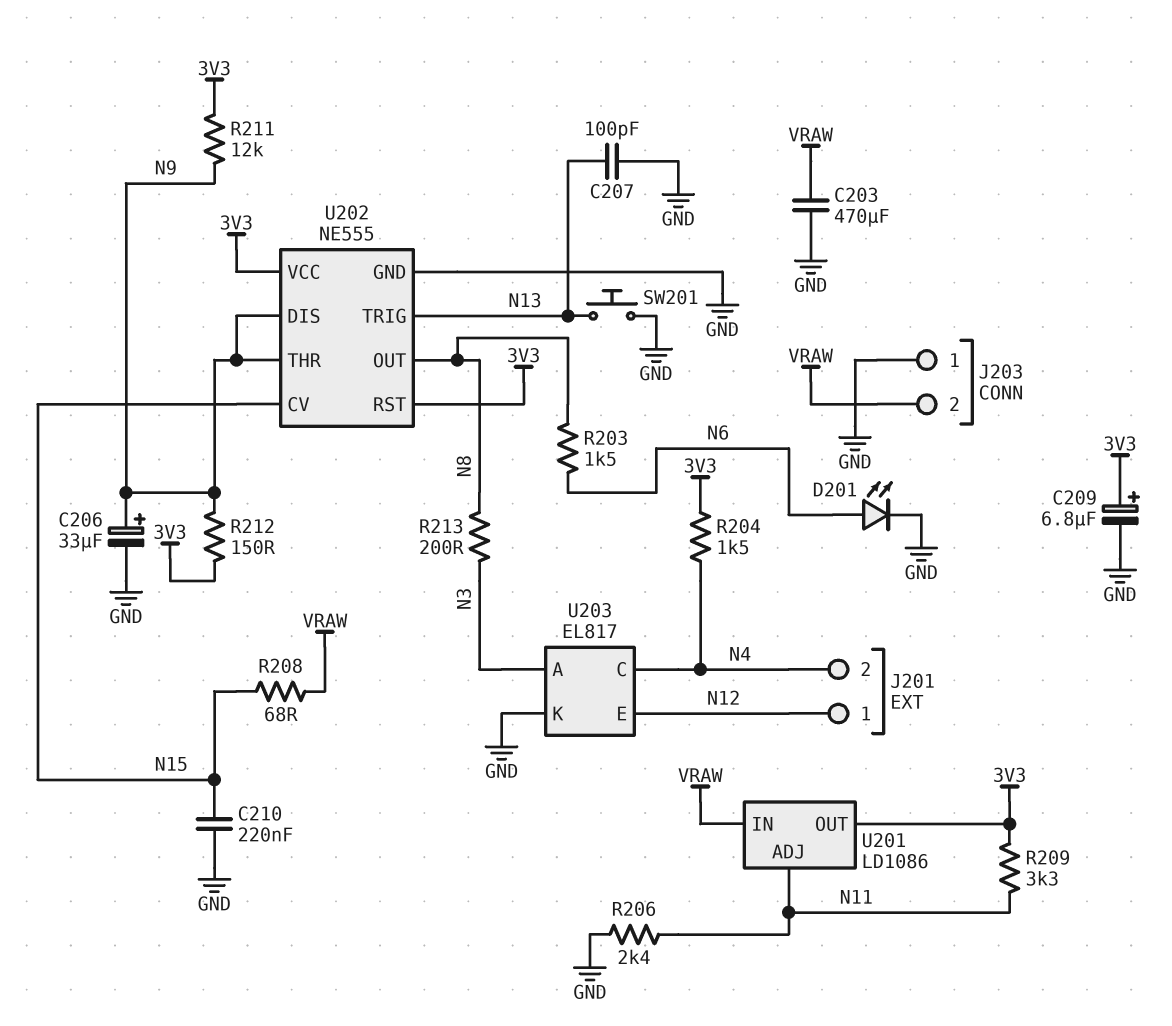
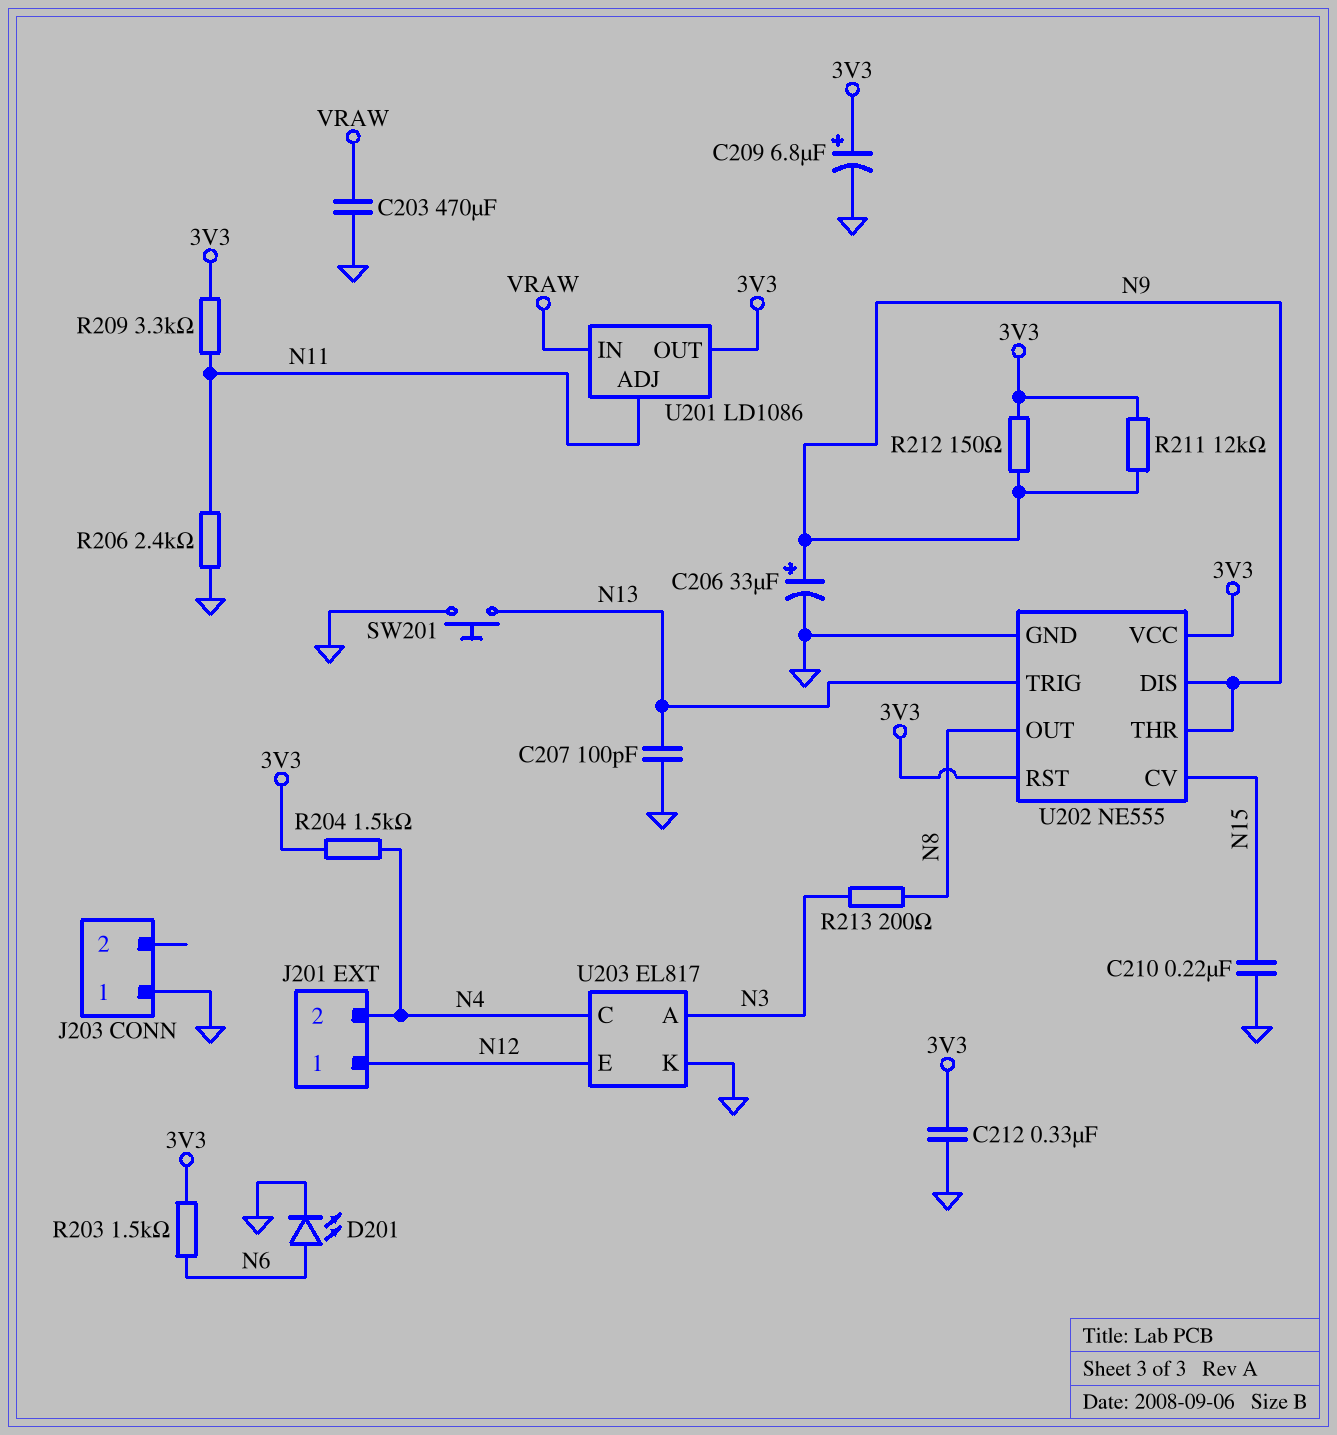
C212: none -> 330nF (3V3, GND)
J203 pin 2: VRAW -> none
R203: 1.5k (N6, N8) -> 1.5k (3V3, N6)
R208: 68 (N15, VRAW) -> none

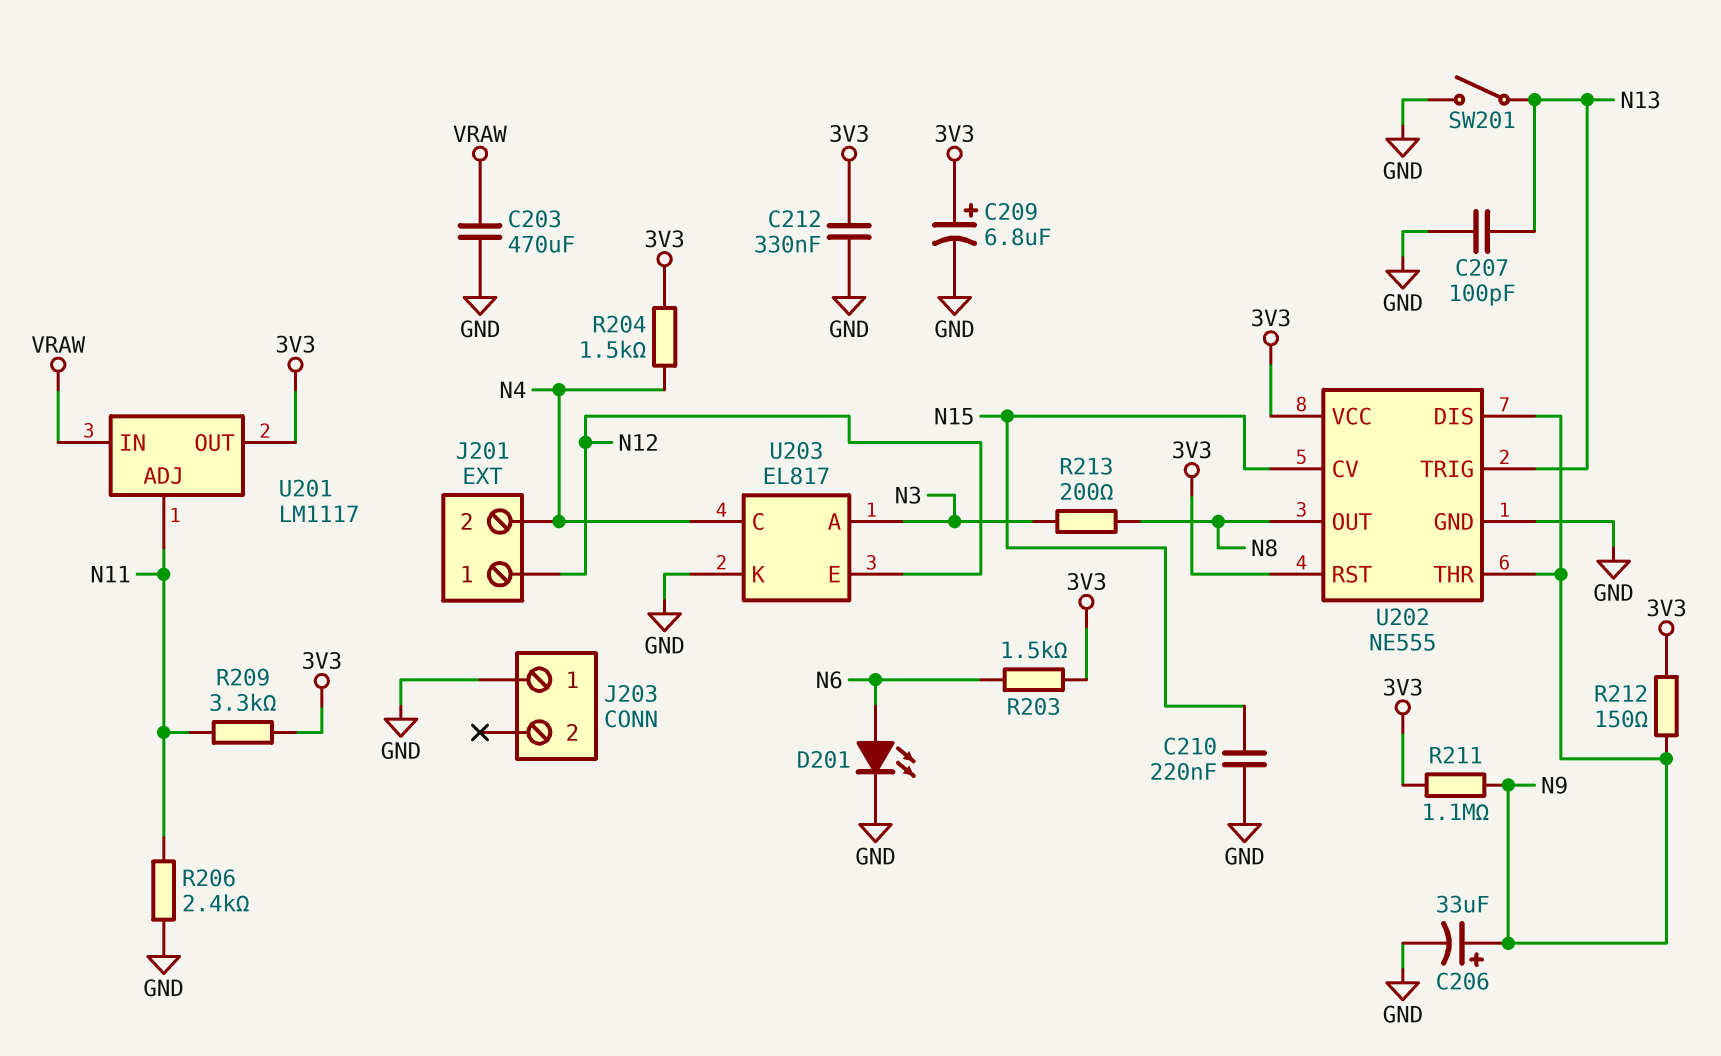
R211: 12k (3V3, N9) -> 1.1M (3V3, N9)
SW201: button (GND, N13) -> switch (GND, N13)
U201: LD1086 -> LM1117

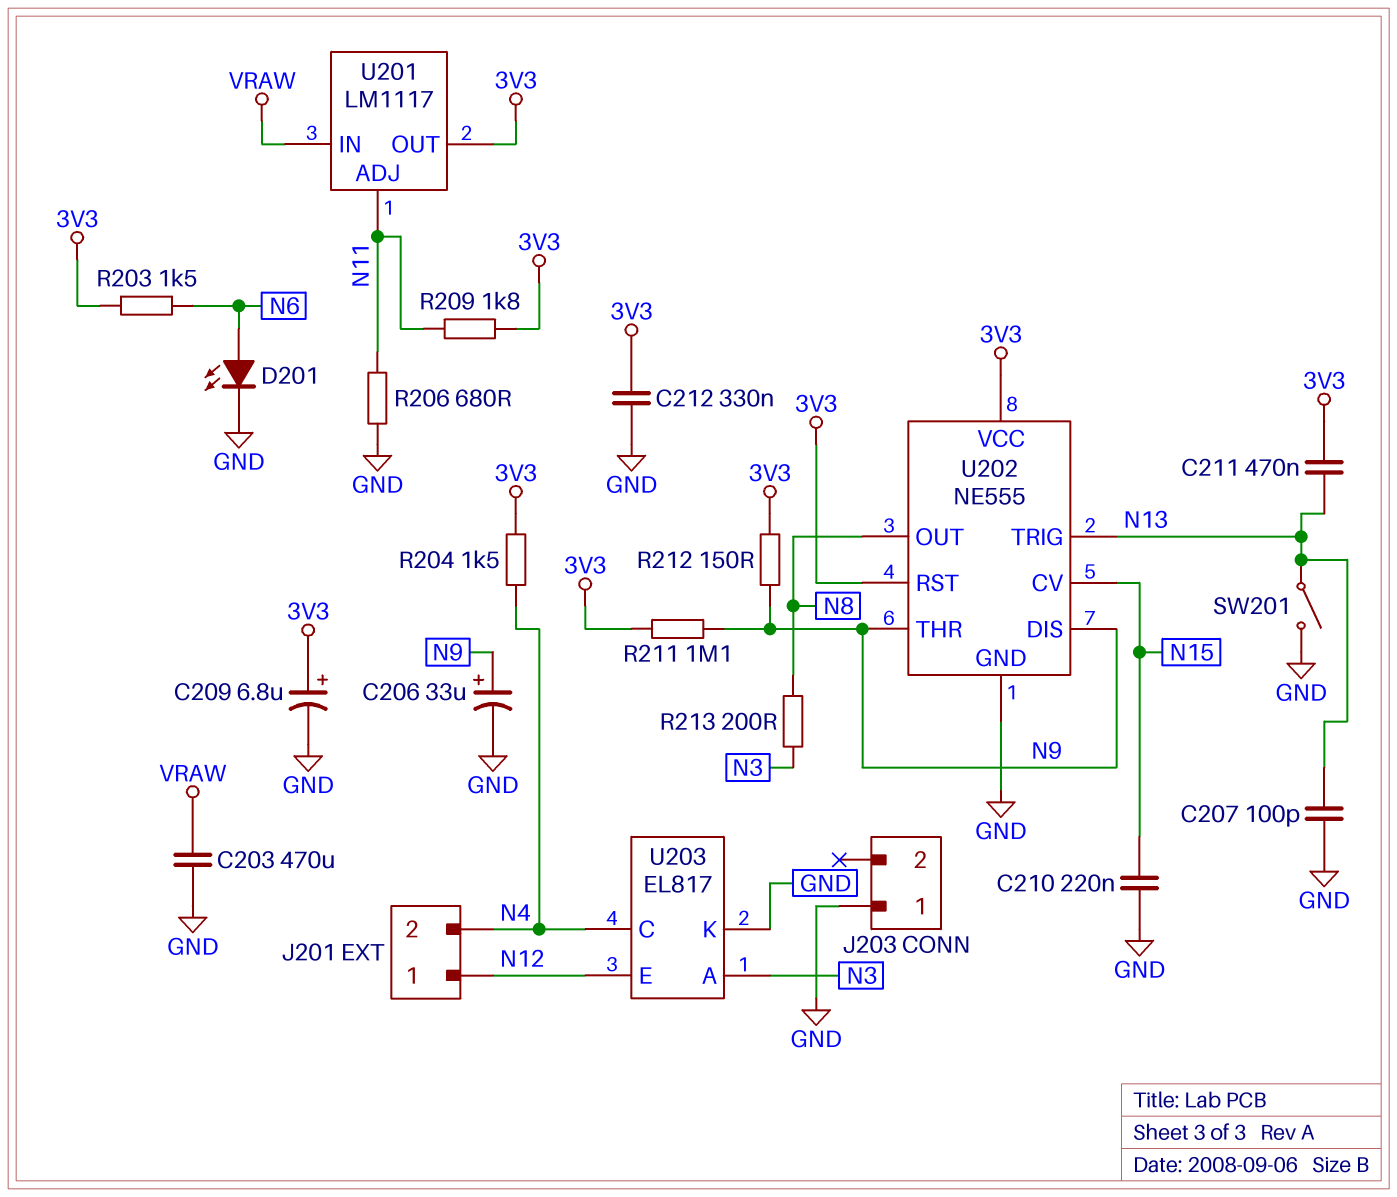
C211: none -> 470nF (3V3, N13)
R206: 2.4k (GND, N11) -> 680 (GND, N11)
R209: 3.3k (3V3, N11) -> 1.8k (3V3, N11)

